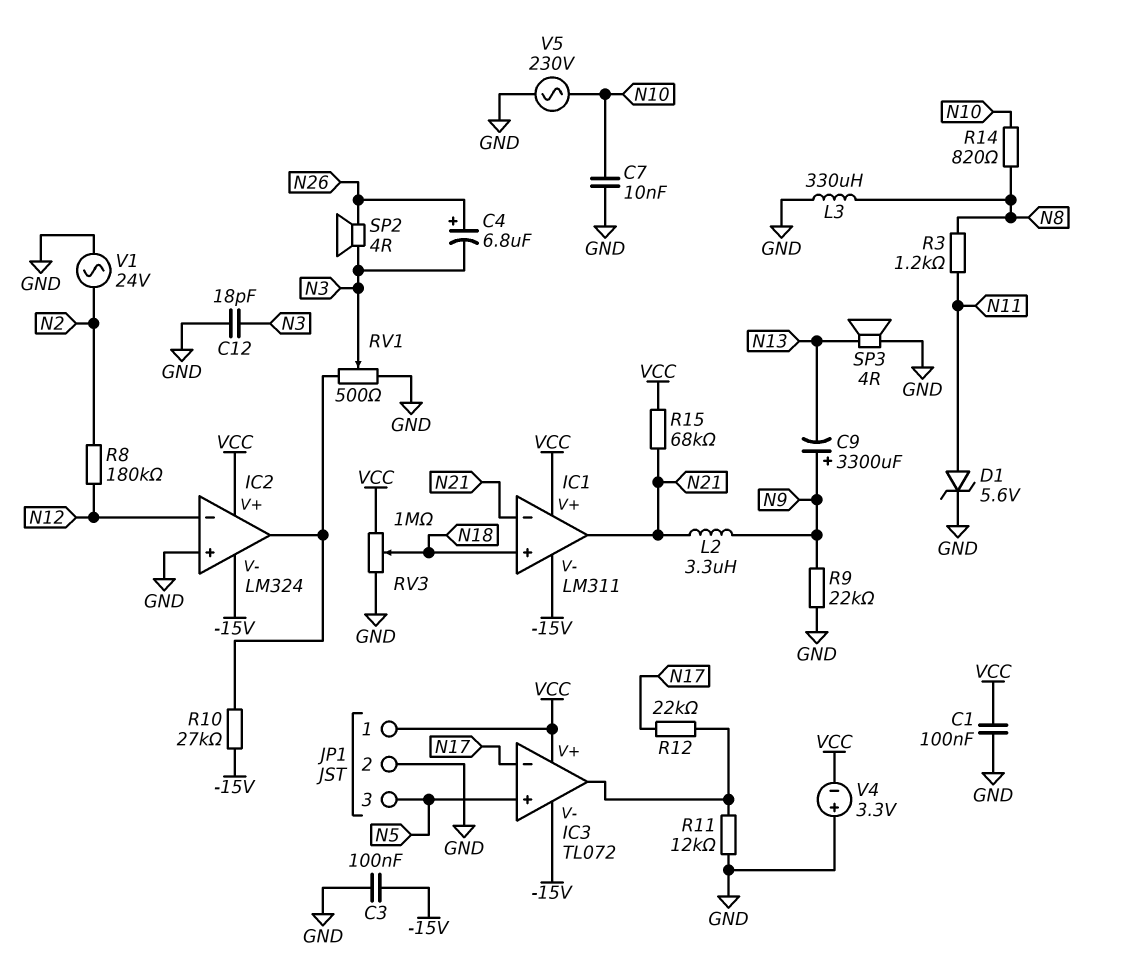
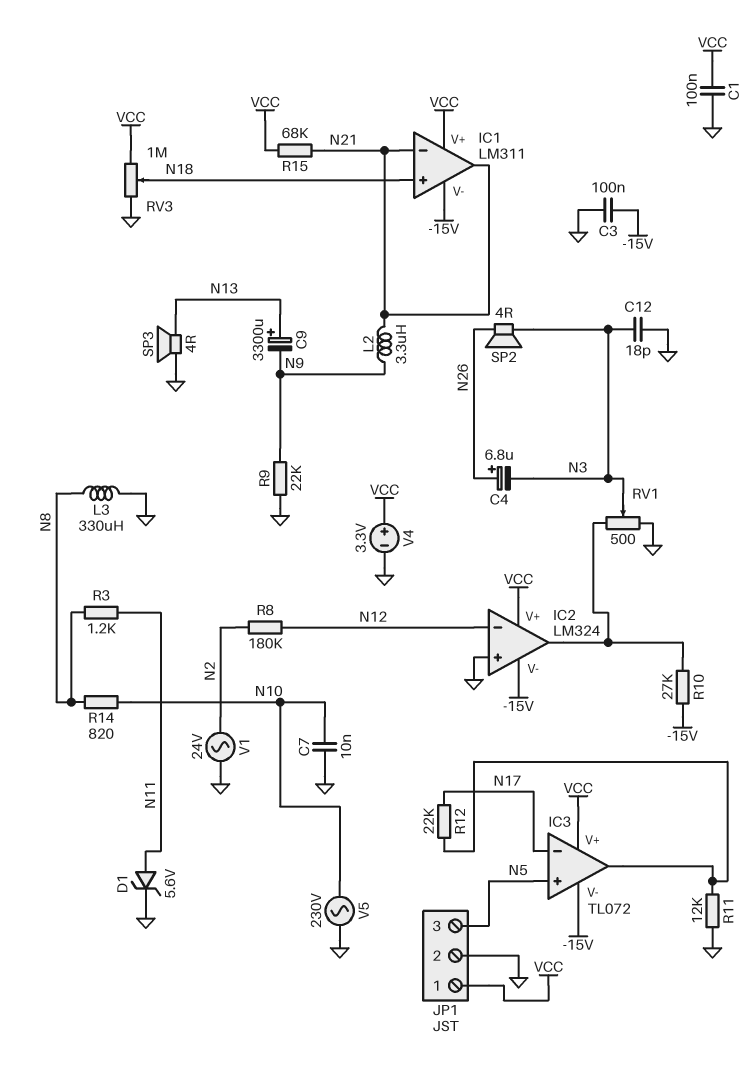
C9: 3300uF (plus N9, minus N13) -> 3300uF (plus N13, minus N9)
V4: 3.3V (plus GND, minus VCC) -> 3.3V (plus VCC, minus GND)

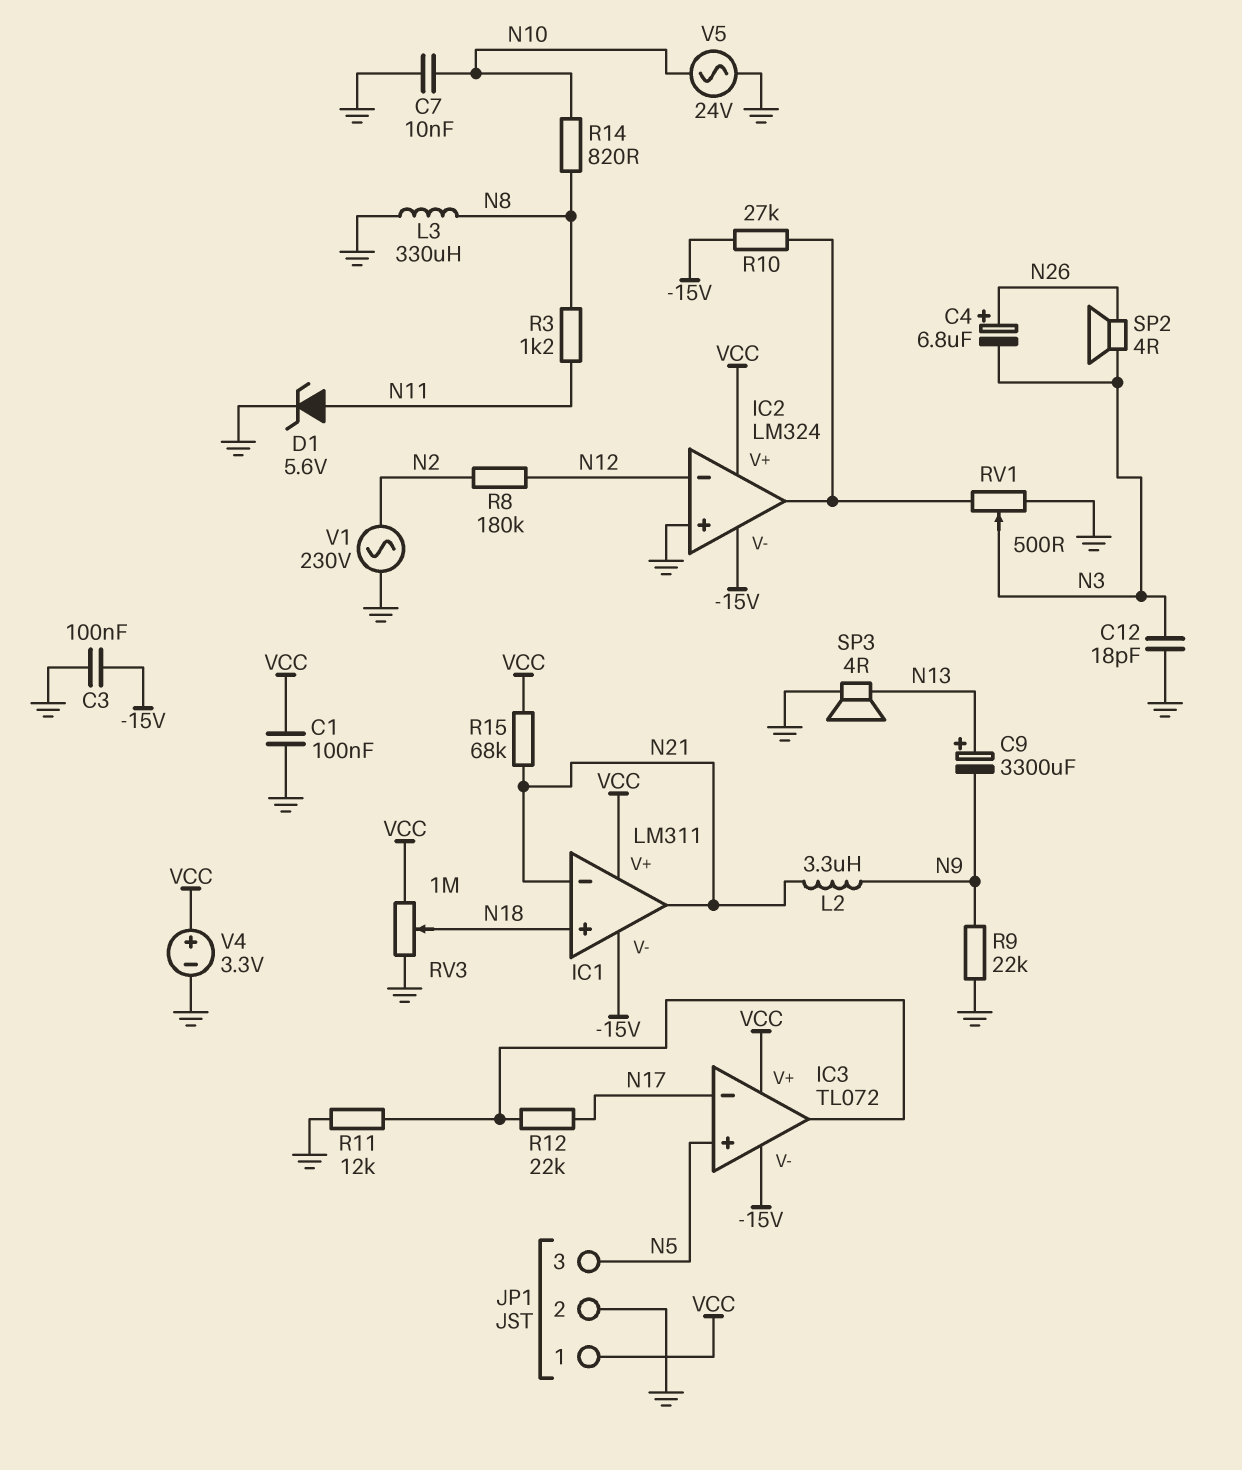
V1: AC 24V (GND, N2) -> AC 230V (GND, N2)
V5: AC 230V (GND, N10) -> AC 24V (GND, N10)

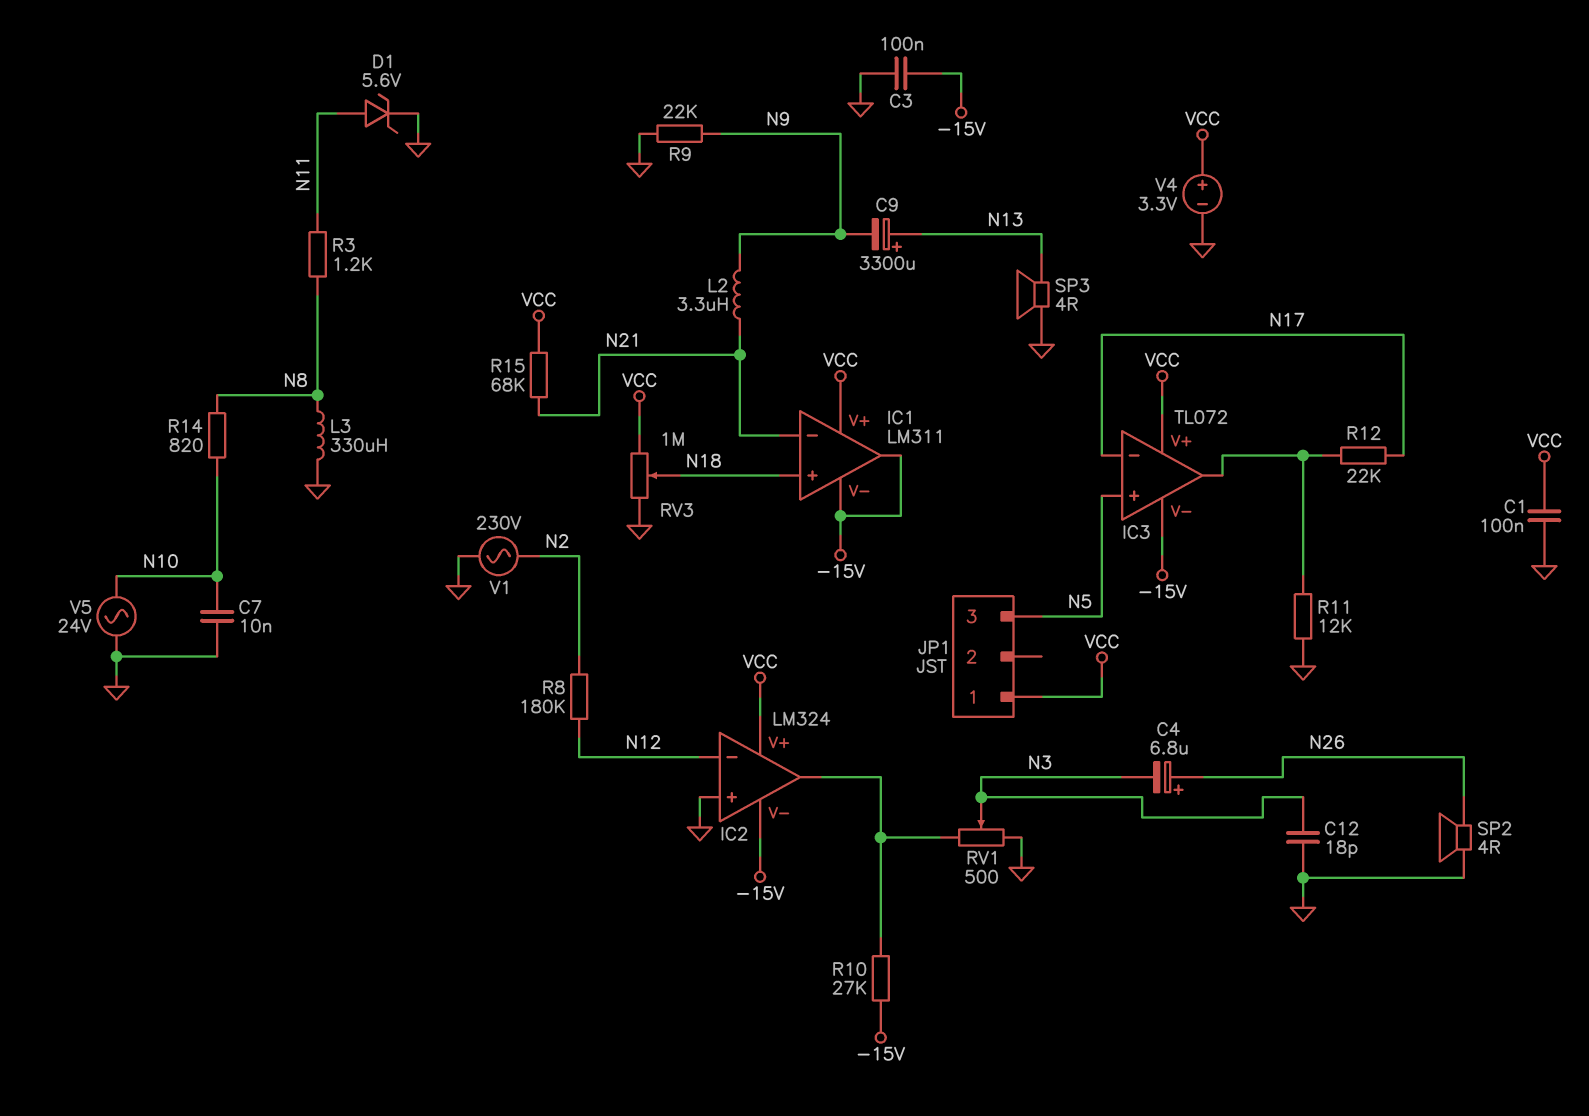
IC1 pin out: N21 -> -15V
JP1 pin 2: GND -> none
SP2: speaker 4R (N3, N26) -> speaker 4R (GND, N26)

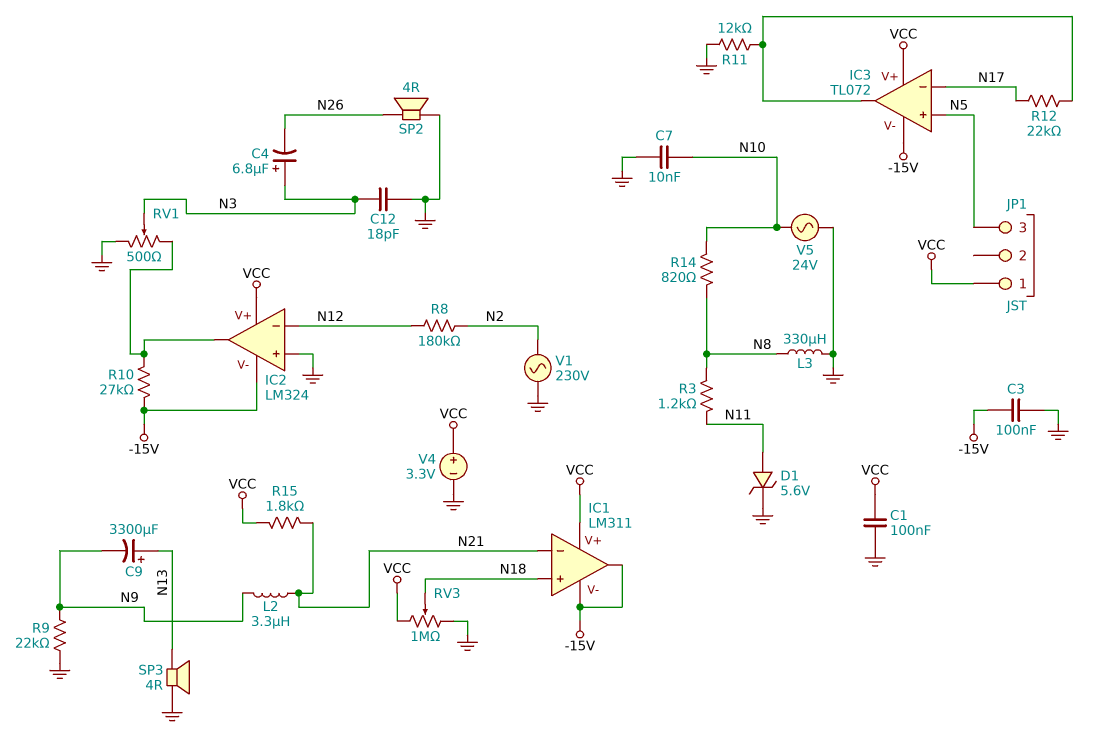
C4: 6.8uF (plus N26, minus N3) -> 6.8uF (plus N3, minus N26)
R15: 68k (N21, VCC) -> 1.8k (N21, VCC)

